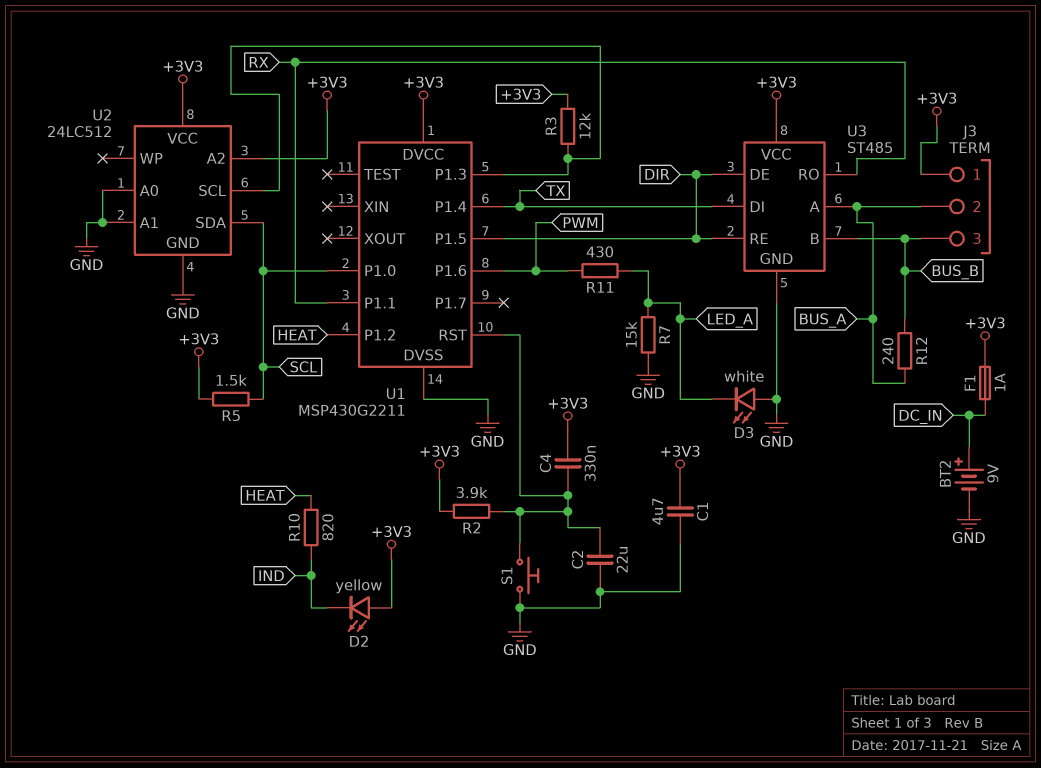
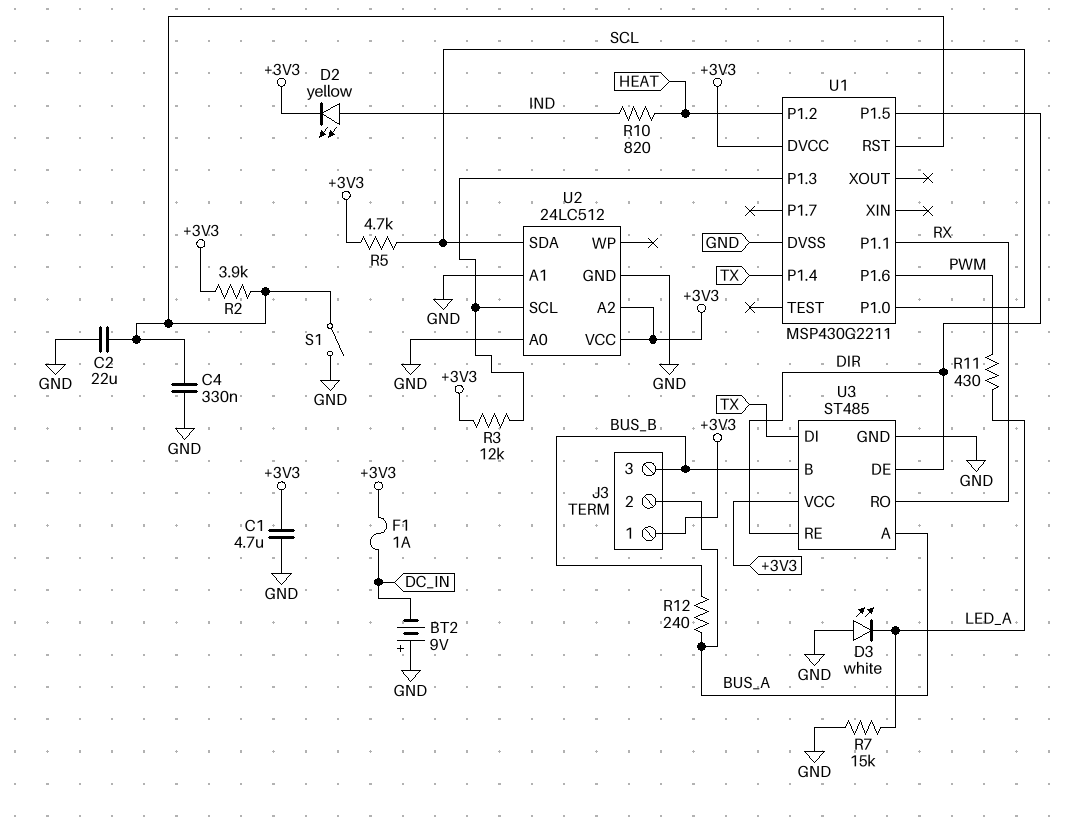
BT2: 9V (plus DC_IN, minus GND) -> 9V (plus GND, minus DC_IN)
C4: 330nF (+3V3, U1/RST) -> 330nF (GND, U1/RST)
D2: LED yellow (A +3V3, K IND) -> LED yellow (A IND, K +3V3)
R5: 1.5k (+3V3, SCL) -> 4.7k (+3V3, SCL)
S1: button (GND, U1/RST) -> switch (GND, U1/RST)

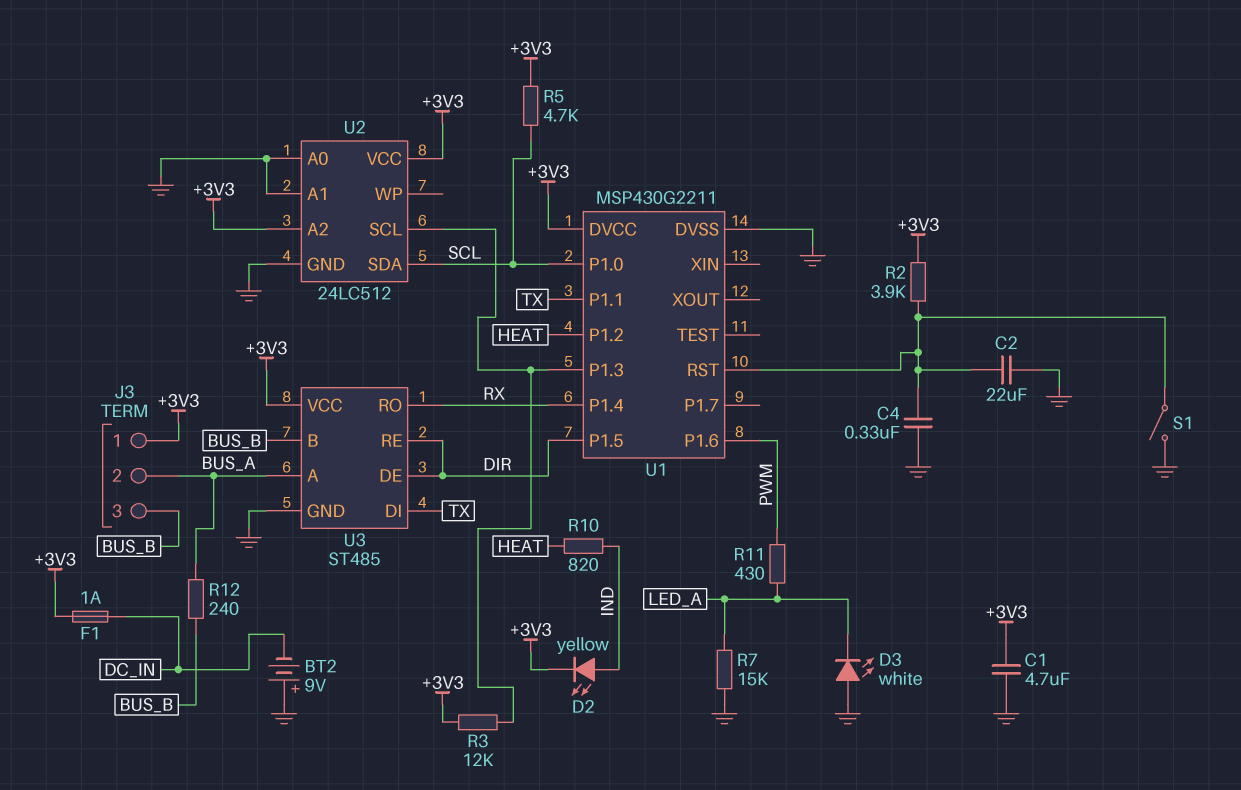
U1 pin P1.1: RX -> TX
U1 pin P1.4: TX -> RX

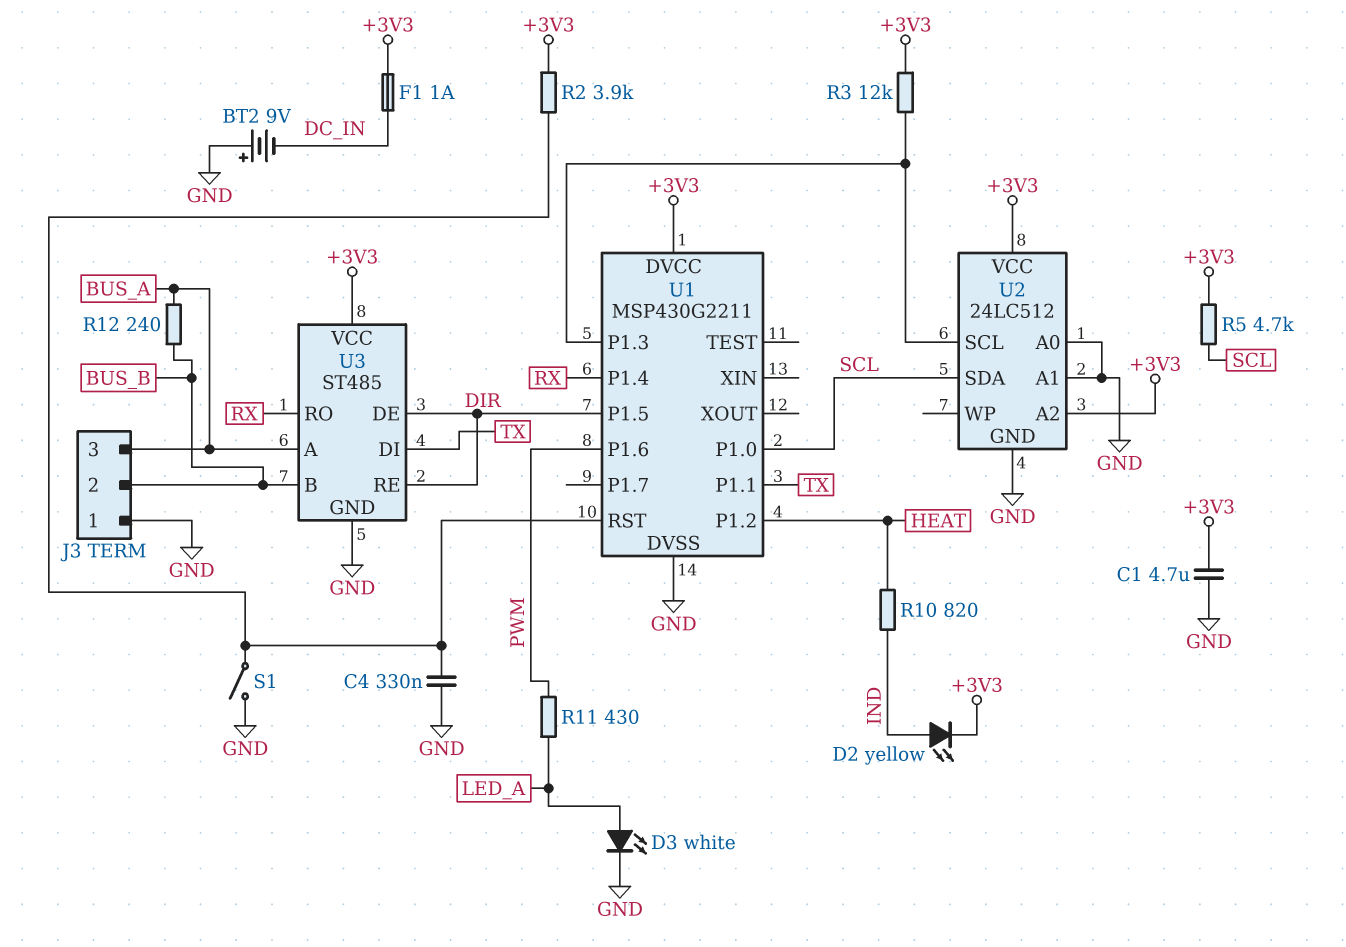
C2: 22uF (GND, U1/RST) -> none
D3: LED white (A GND, K LED_A) -> LED white (A LED_A, K GND)
J3 pin 1: +3V3 -> GND
J3 pin 2: BUS_A -> BUS_B
J3 pin 3: BUS_B -> BUS_A
R7: 15k (GND, LED_A) -> none

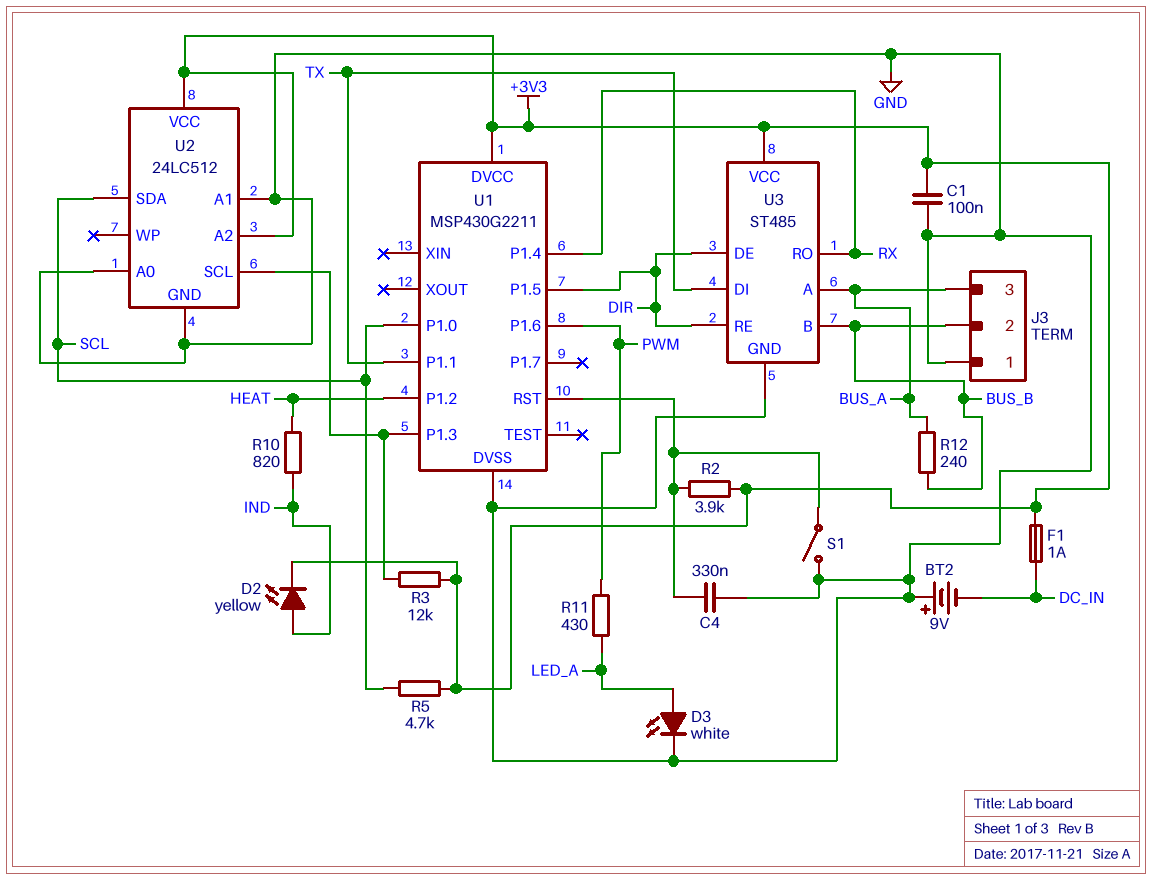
C1: 4.7uF (+3V3, GND) -> 100nF (+3V3, GND)

